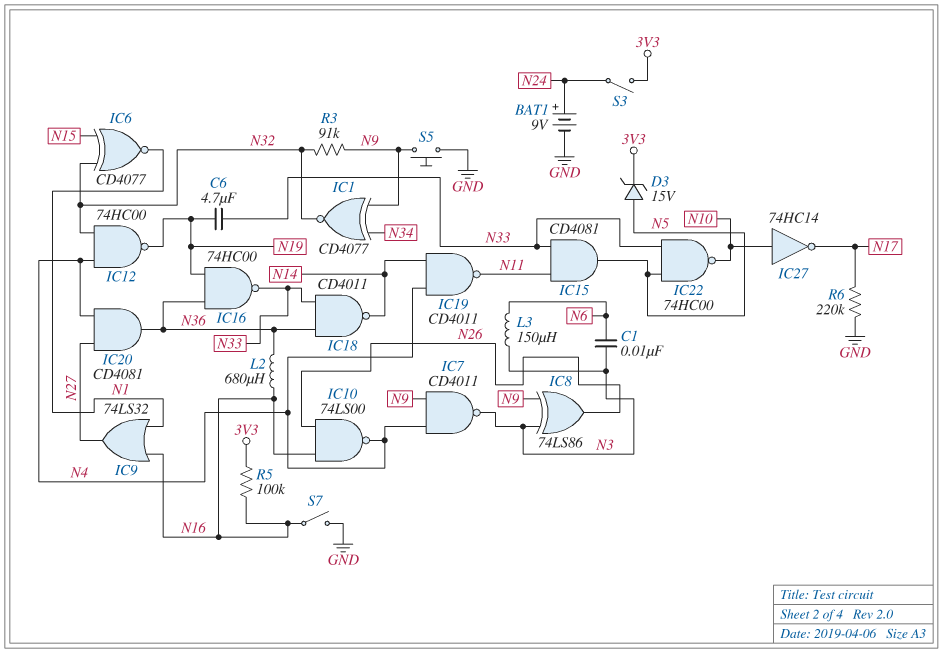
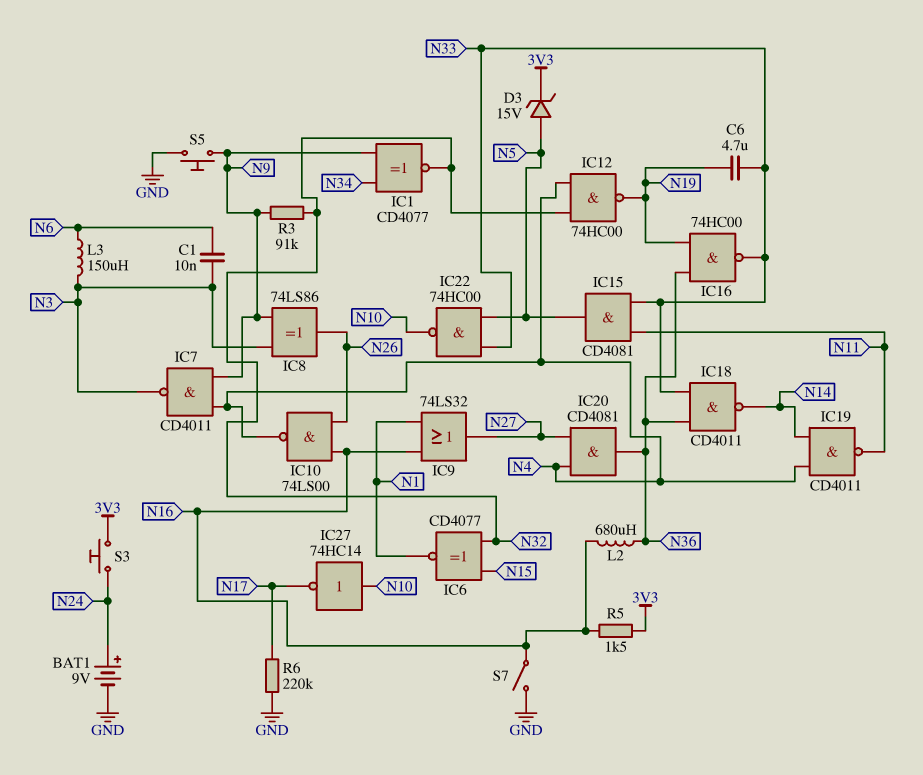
R5: 100k (3V3, N16) -> 1.5k (3V3, N16)
S3: switch (3V3, N24) -> button (3V3, N24)

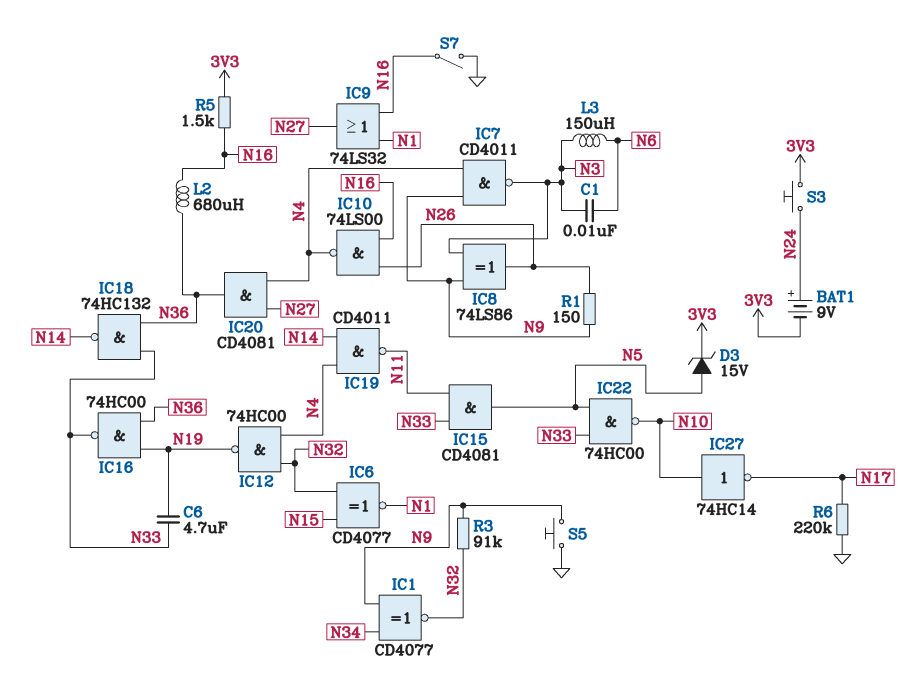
BAT1: 9V (plus N24, minus GND) -> 9V (plus N24, minus 3V3)
IC18: NAND CD4011 (in N33, in N36, out N14) -> NAND 74HC132 (in N33, in N36, out N14)
R1: none -> 150 (N9, N26)

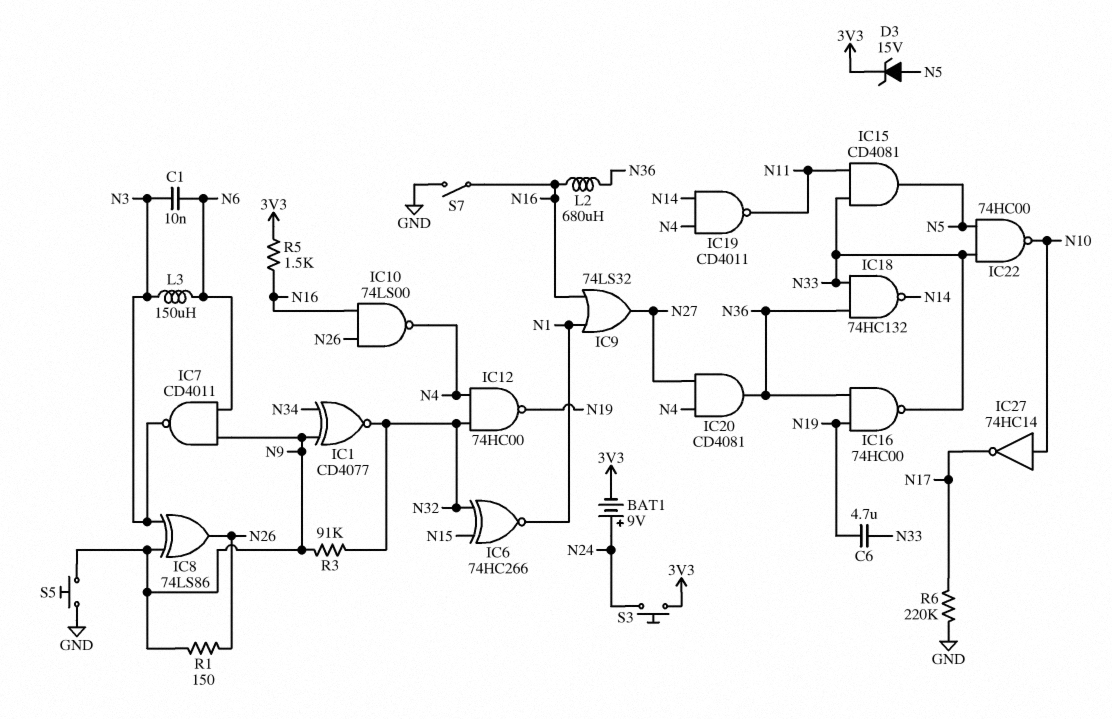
IC6: XNOR CD4077 (in N15, in N32, out N1) -> XNOR 74HC266 (in N15, in N32, out N1)
IC7: NAND CD4011 (in N4, in N9, out N3) -> NAND CD4011 (in N6, in N9, out N3)

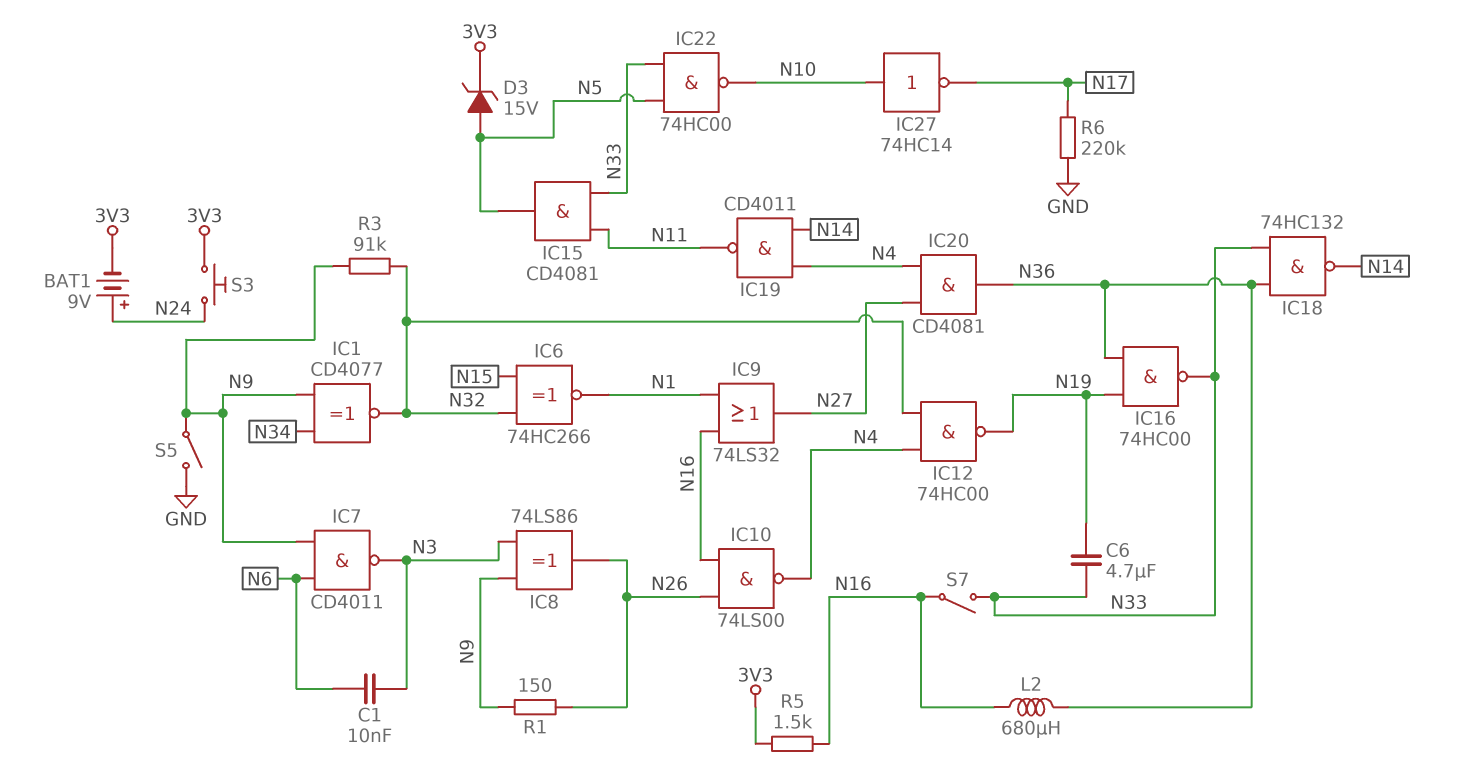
L3: 150uH (N3, N6) -> none
S5: button (GND, N9) -> switch (GND, N9)
S7: switch (GND, N16) -> switch (N16, N33)

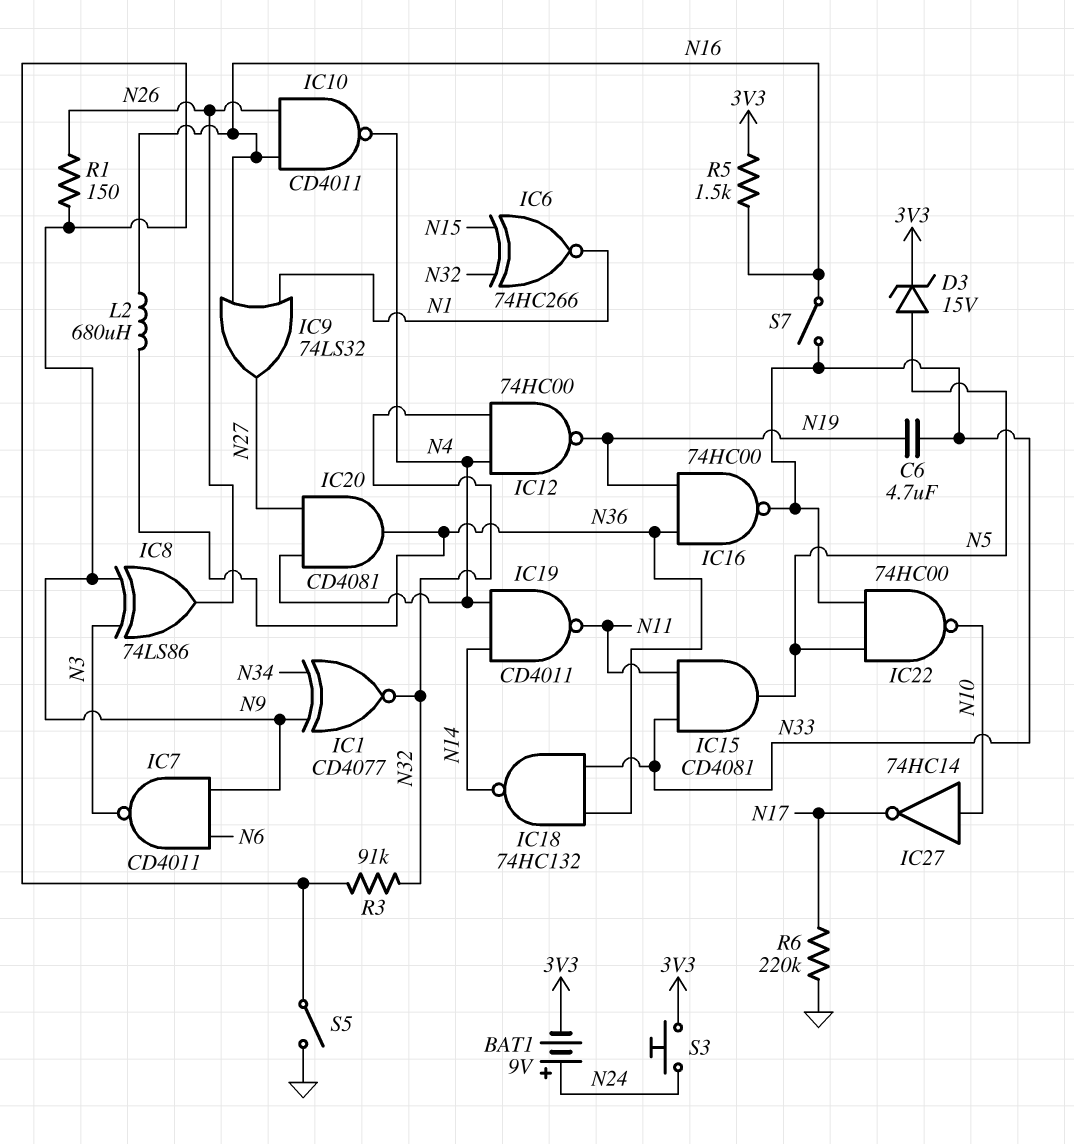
C1: 10nF (N3, N6) -> none
IC10: NAND 74LS00 (in N16, in N26, out N4) -> NAND CD4011 (in N16, in N26, out N4)

